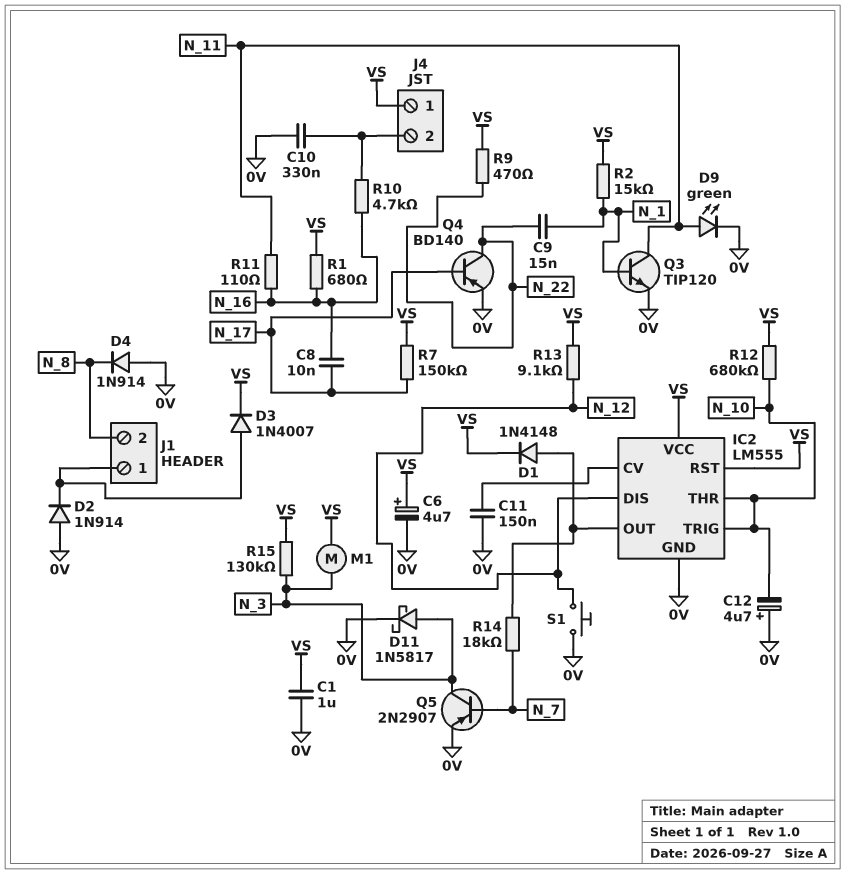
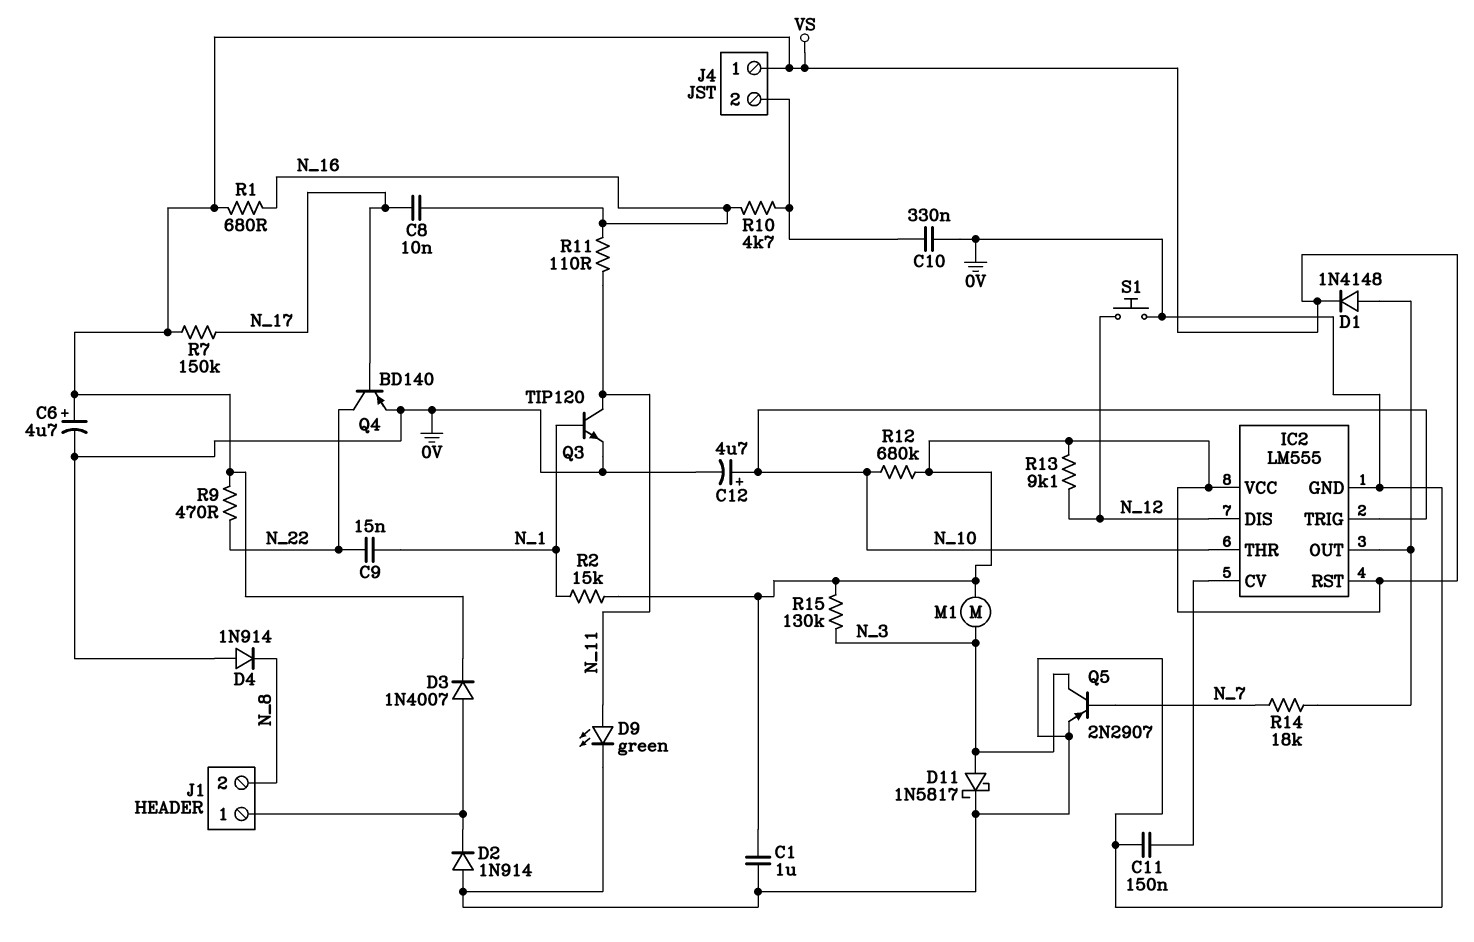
C12: 4.7uF (plus 0V, minus N_10) -> 4.7uF (plus N_10, minus 0V)

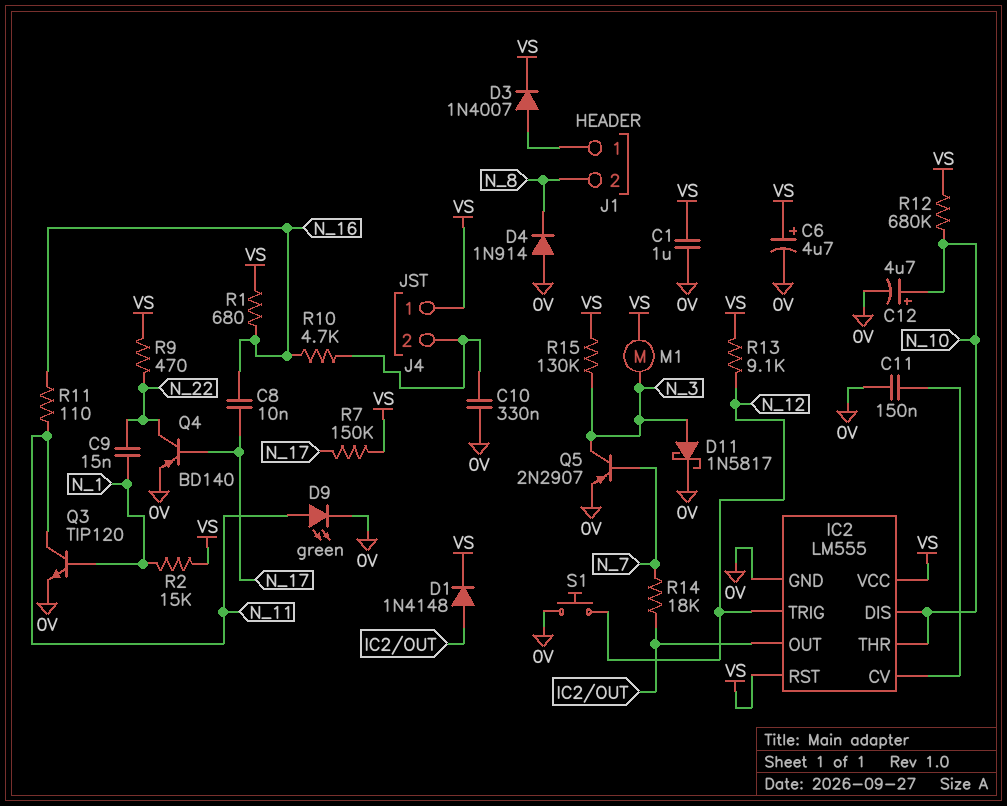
D2: diode 1N914 (A 0V, K J1/1) -> none
IC2 pin DIS: N_12 -> N_10
IC2 pin TRIG: N_10 -> N_12

